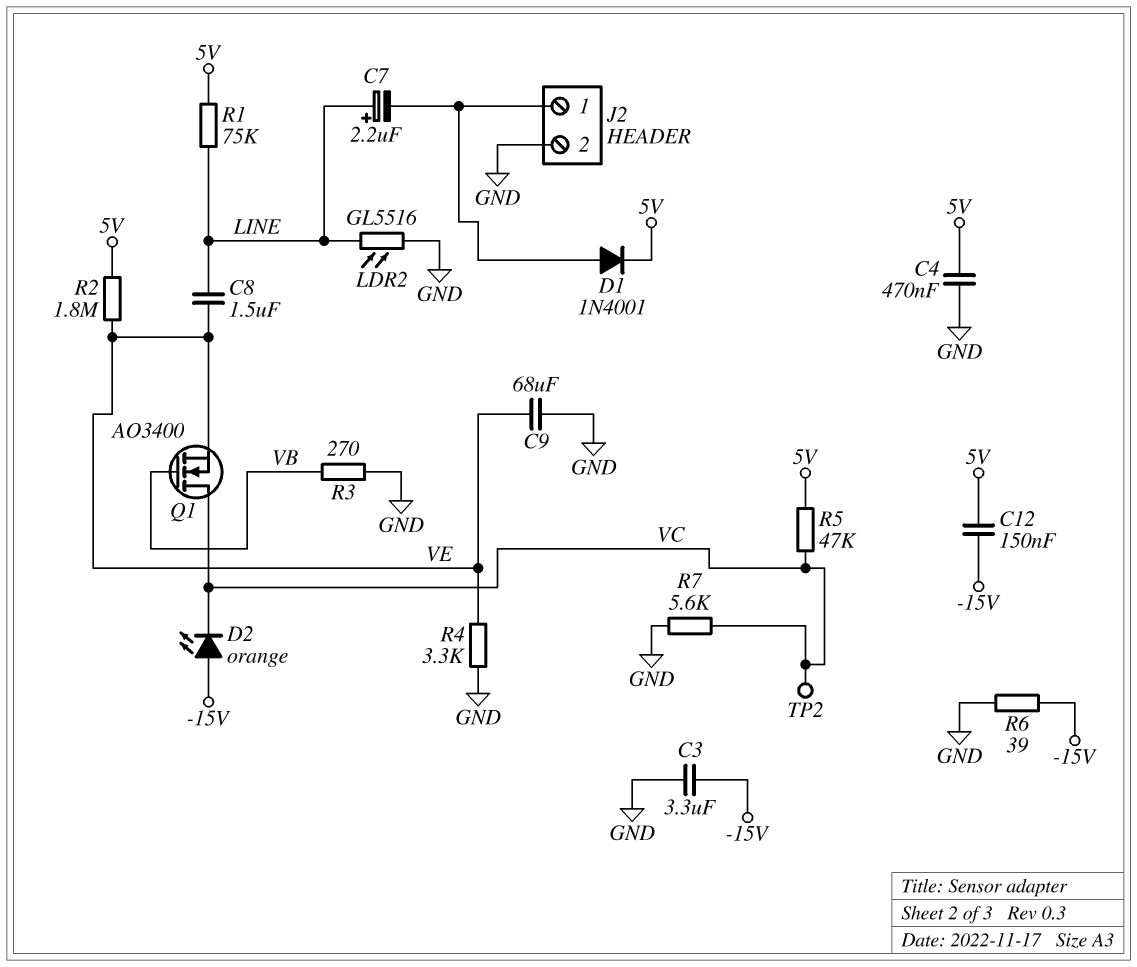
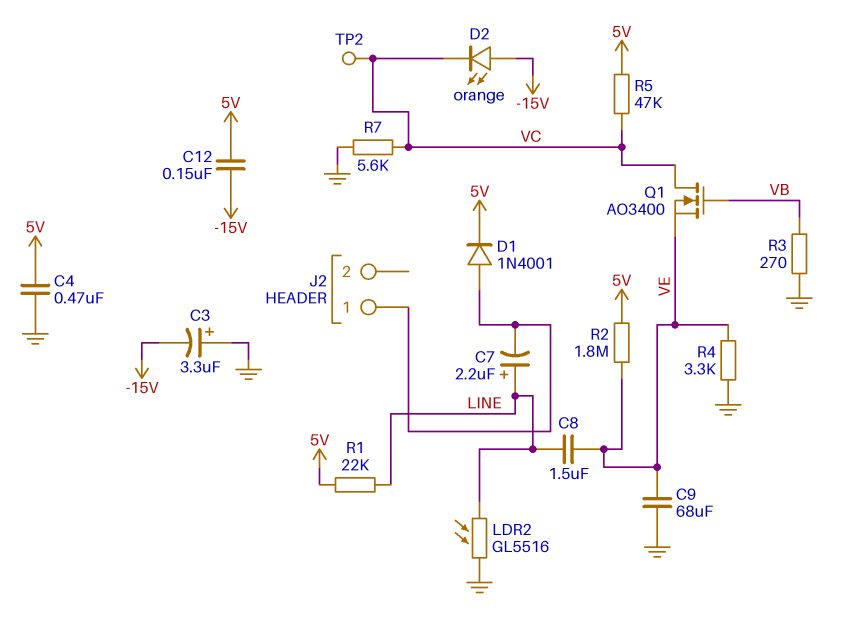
C3: 3.3uF (-15V, GND) -> 3.3uF (plus GND, minus -15V)
J2 pin 2: GND -> none
R1: 75k (5V, LINE) -> 22k (5V, LINE)
R6: 39 (-15V, GND) -> none

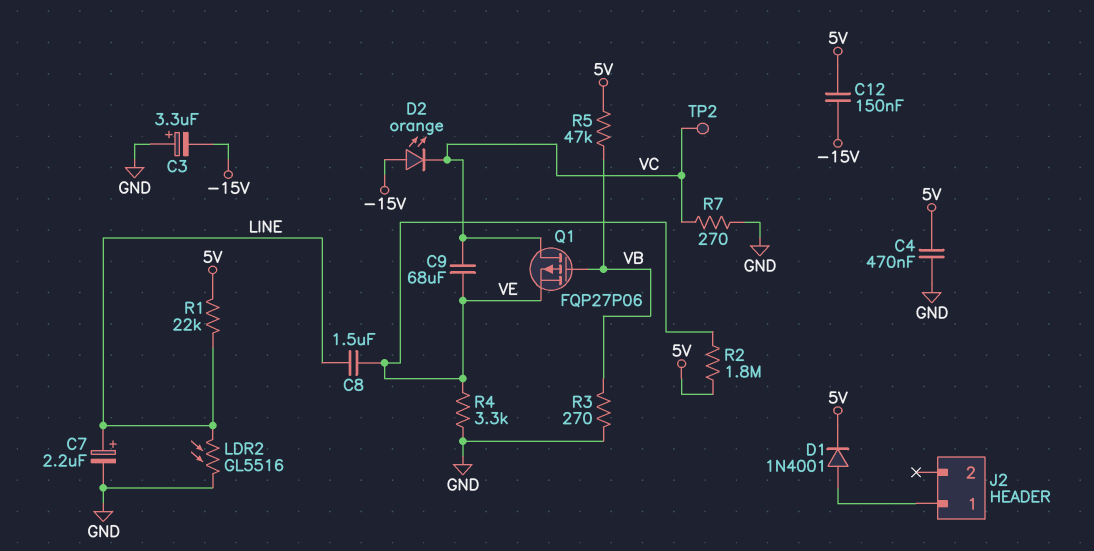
C7: 2.2uF (plus LINE, minus J2/1) -> 2.2uF (plus LINE, minus GND)
C9: 68uF (GND, VE) -> 68uF (VC, VE)
Q1: NMOS AO3400 (G VB, D VC, S VE) -> PMOS FQP27P06 (G VB, D VC, S VE)
R5: 47k (5V, VC) -> 47k (5V, VB)
R7: 5.6k (GND, VC) -> 270 (GND, VC)

